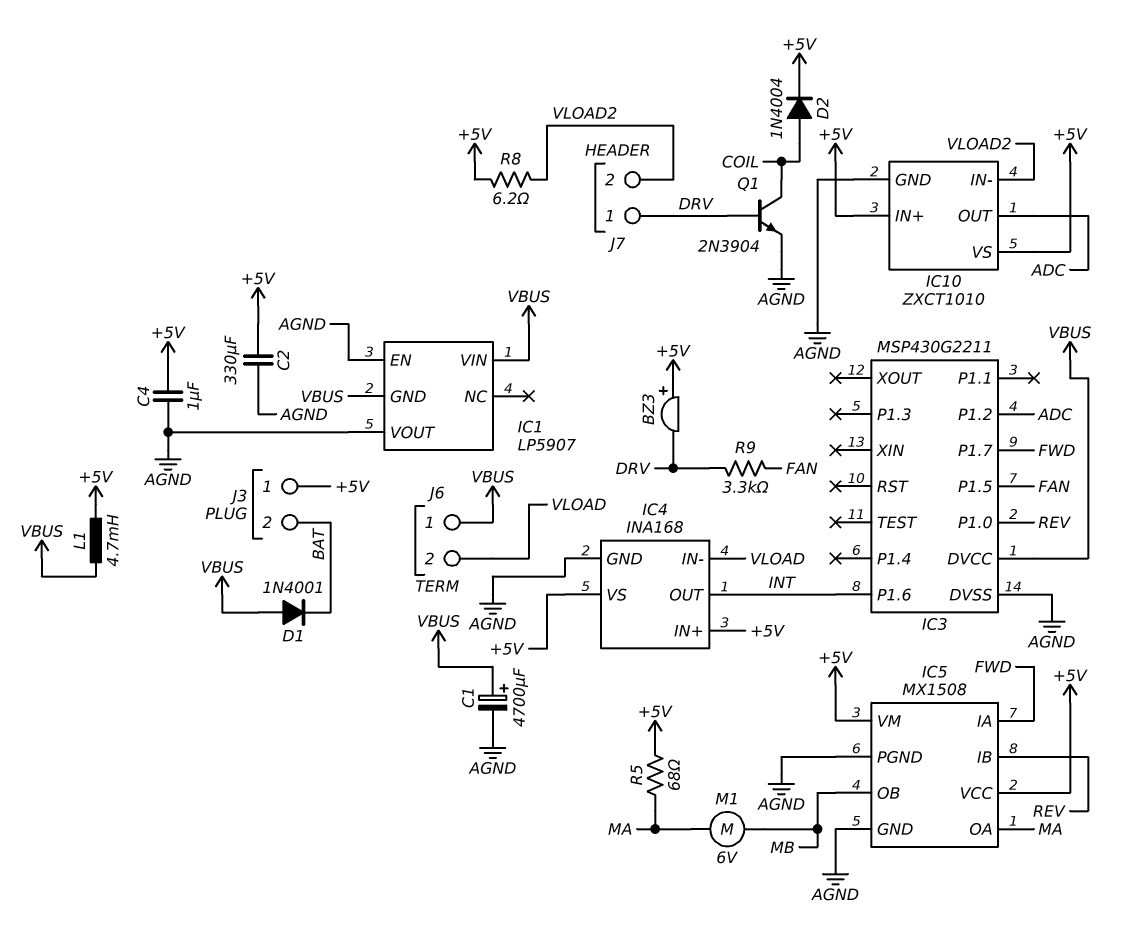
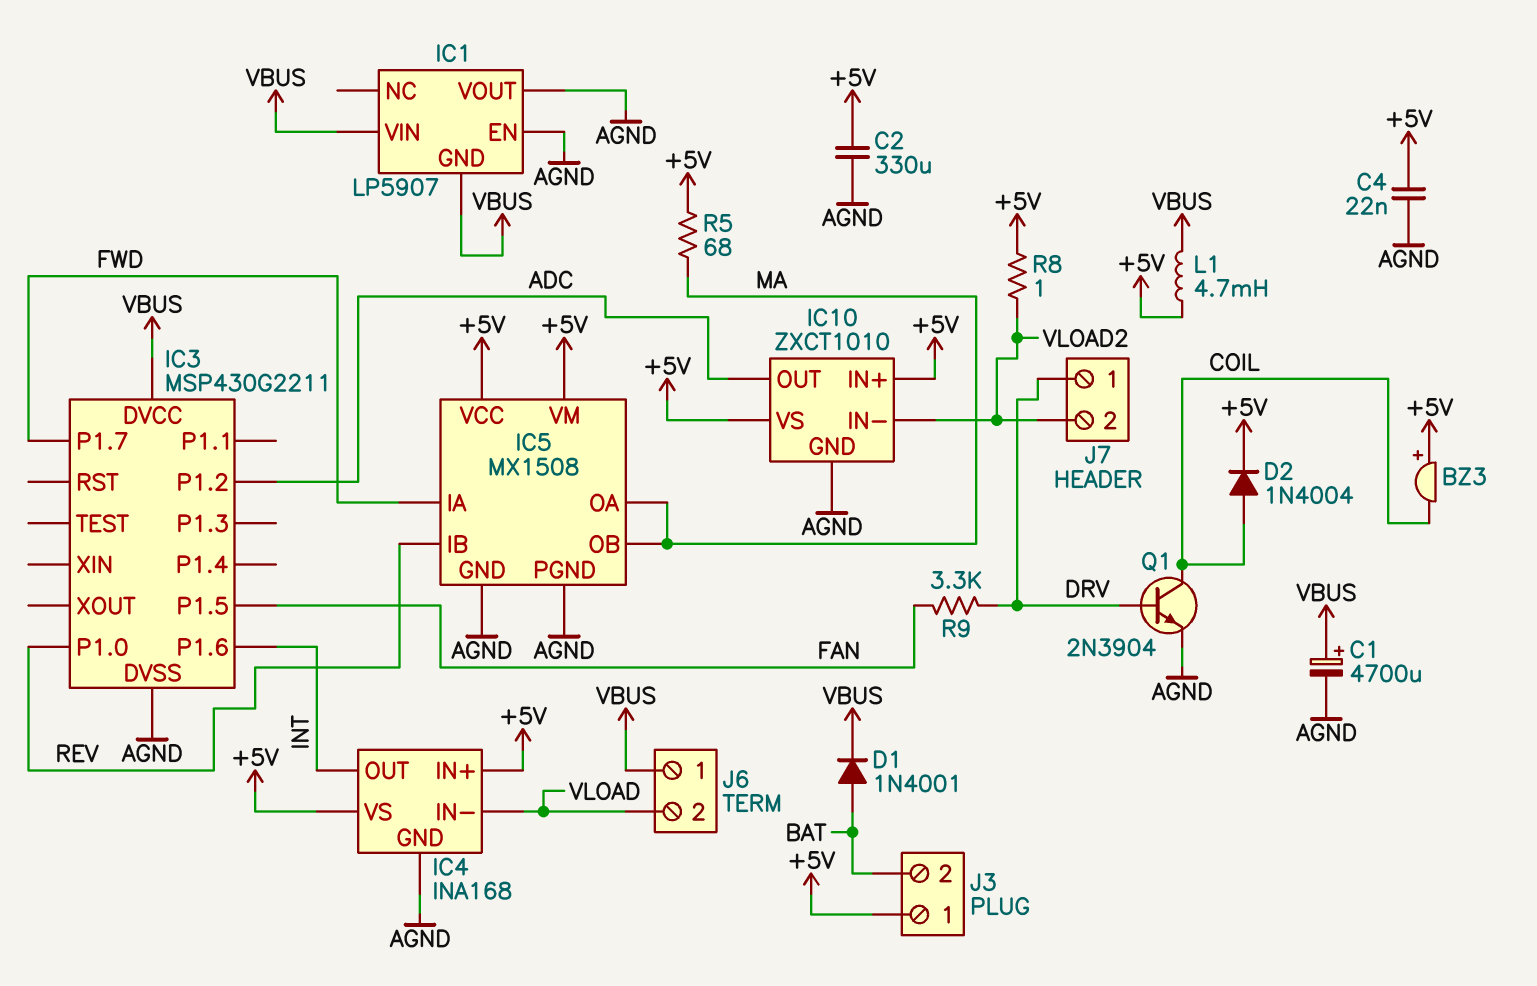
BZ3: buzzer (plus +5V, minus DRV) -> buzzer (plus +5V, minus COIL)
C4: 1uF (+5V, AGND) -> 22nF (+5V, AGND)
D1: diode 1N4001 (A VBUS, K BAT) -> diode 1N4001 (A BAT, K VBUS)
IC5 pin OB: MB -> MA
M1: motor 6V (MA, MB) -> none
R8: 6.2 (+5V, VLOAD2) -> 1 (+5V, VLOAD2)

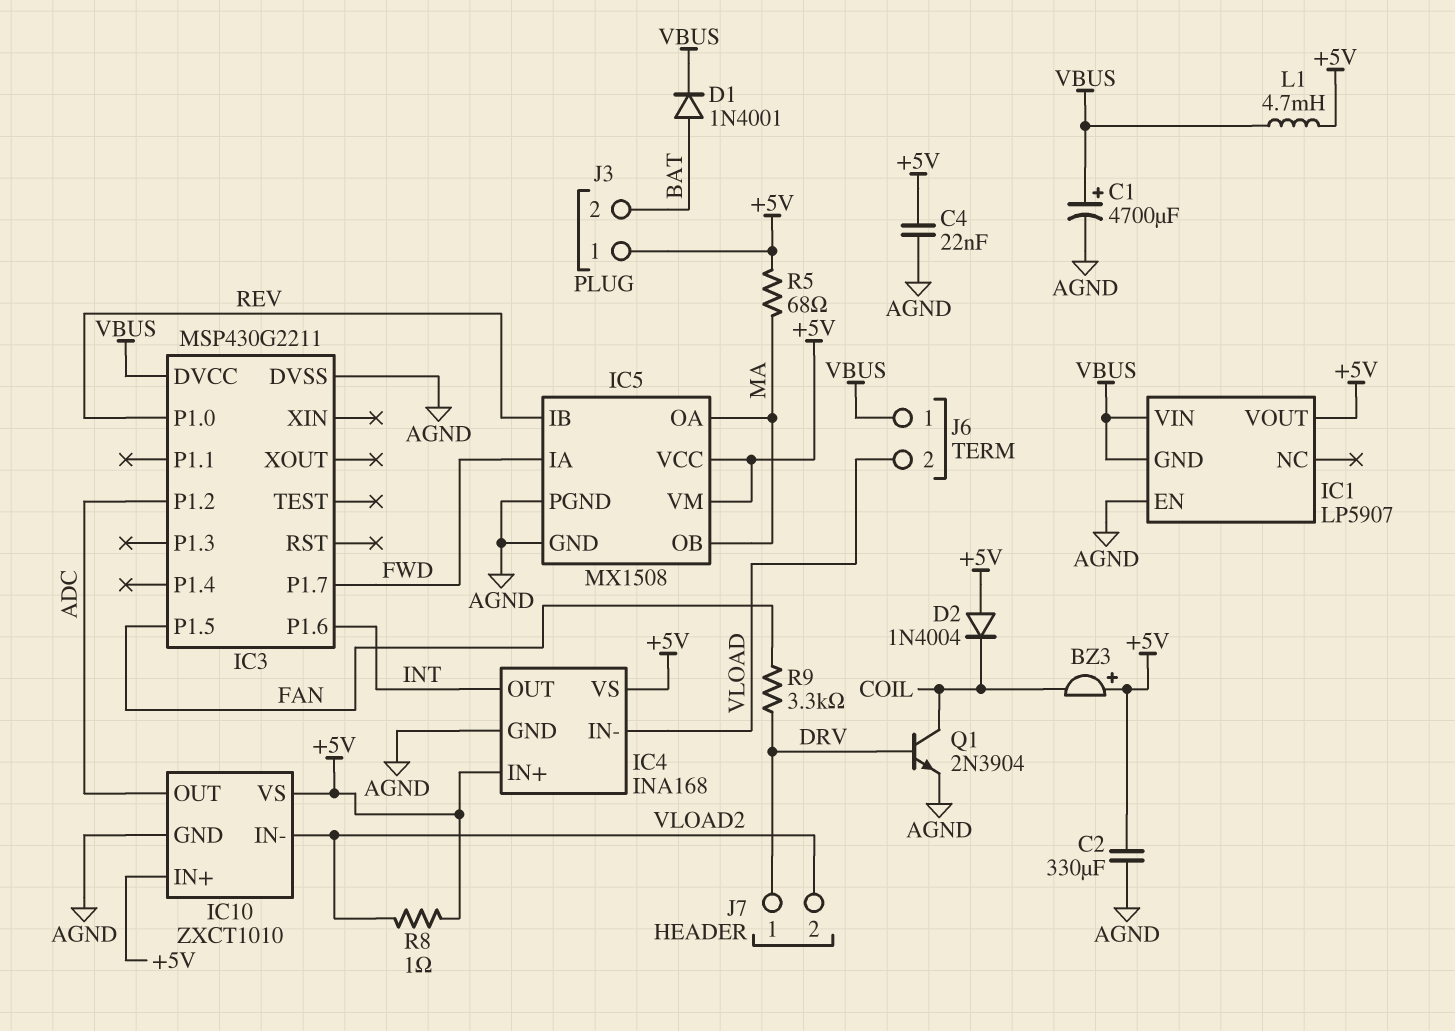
D2: diode 1N4004 (A COIL, K +5V) -> diode 1N4004 (A +5V, K COIL)
IC1 pin VOUT: AGND -> +5V

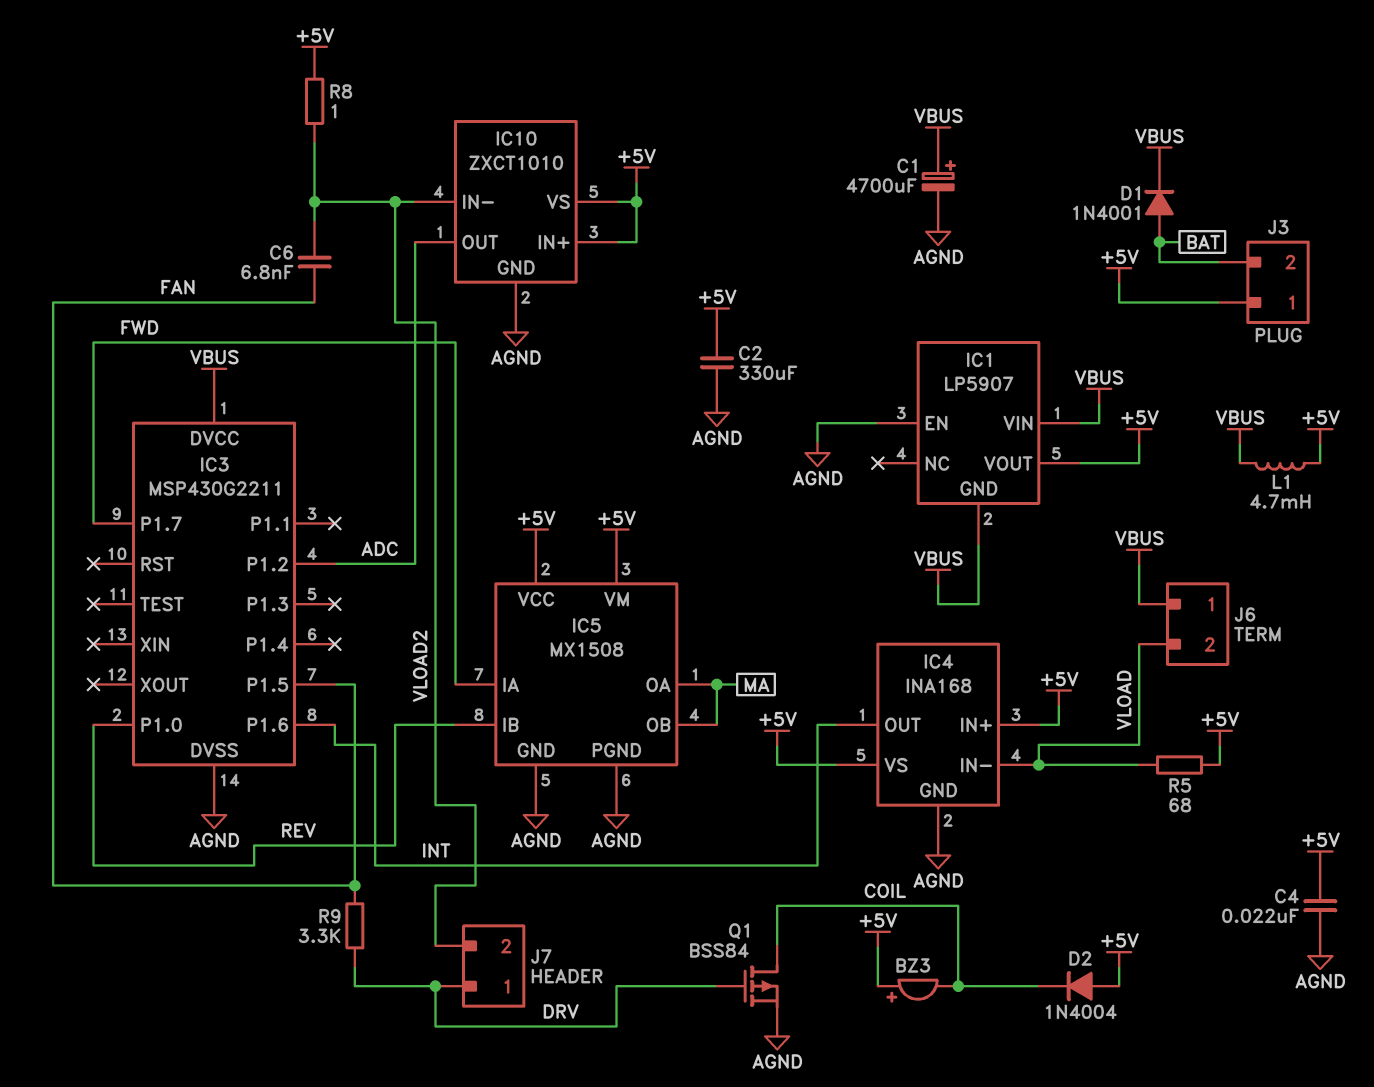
C6: none -> 6.8nF (FAN, VLOAD2)
Q1: NPN 2N3904 (B DRV, C COIL, E AGND) -> PMOS BSS84 (G DRV, D COIL, S AGND)
R5: 68 (+5V, MA) -> 68 (+5V, VLOAD)

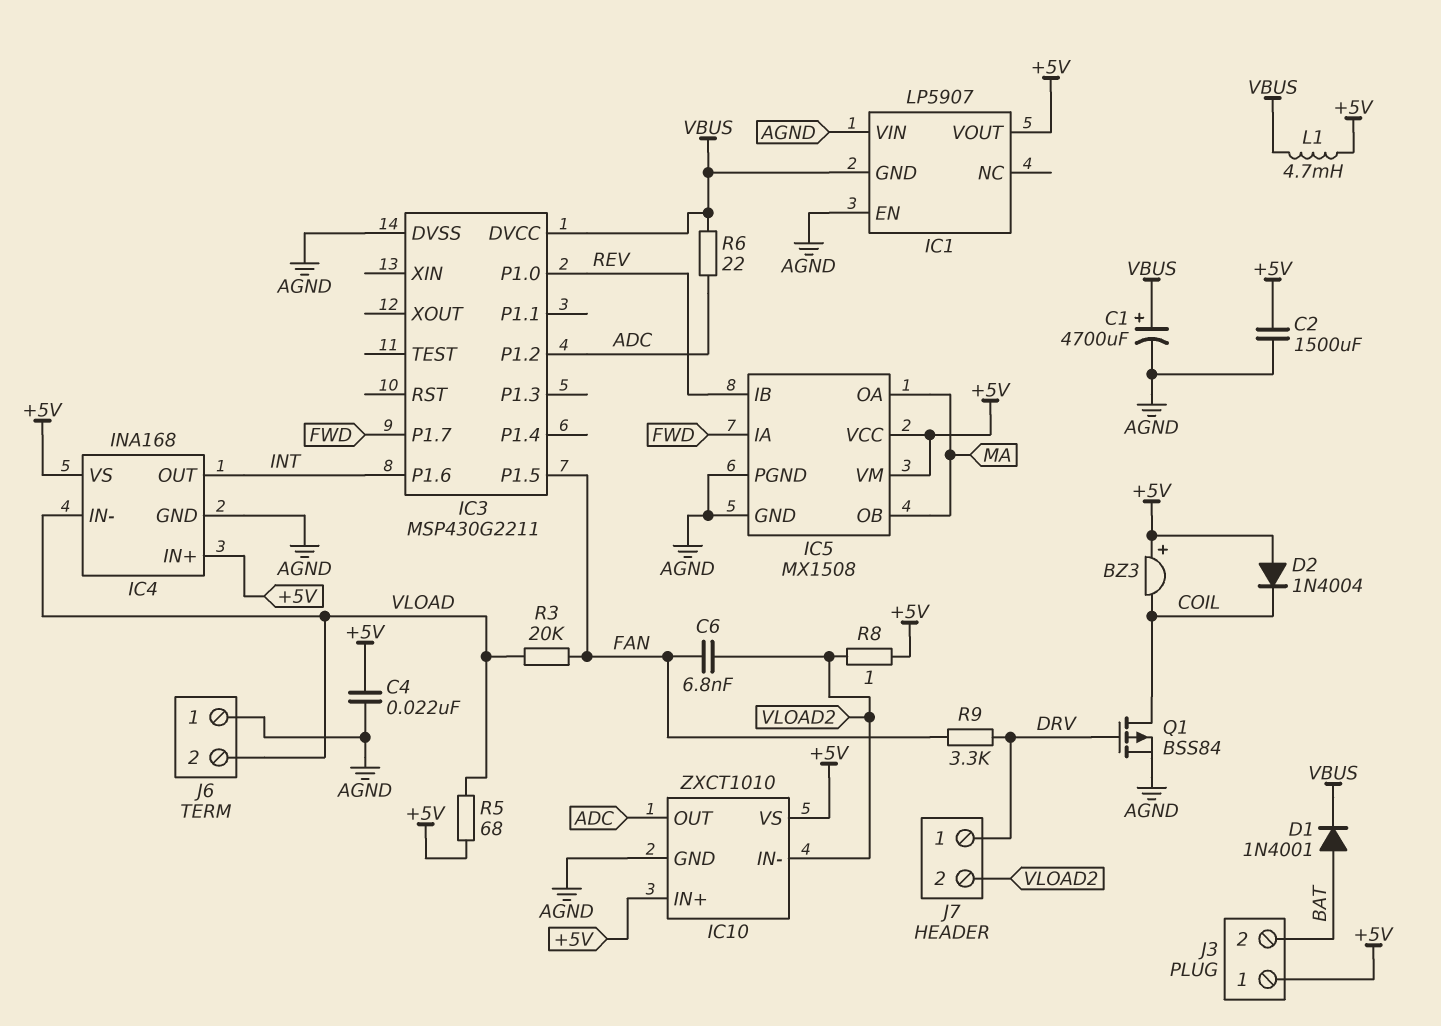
C2: 330uF (+5V, AGND) -> 1500uF (+5V, AGND)
IC1 pin VIN: VBUS -> AGND
J6 pin 1: VBUS -> AGND
R3: none -> 20k (FAN, VLOAD)
R6: none -> 22 (ADC, VBUS)

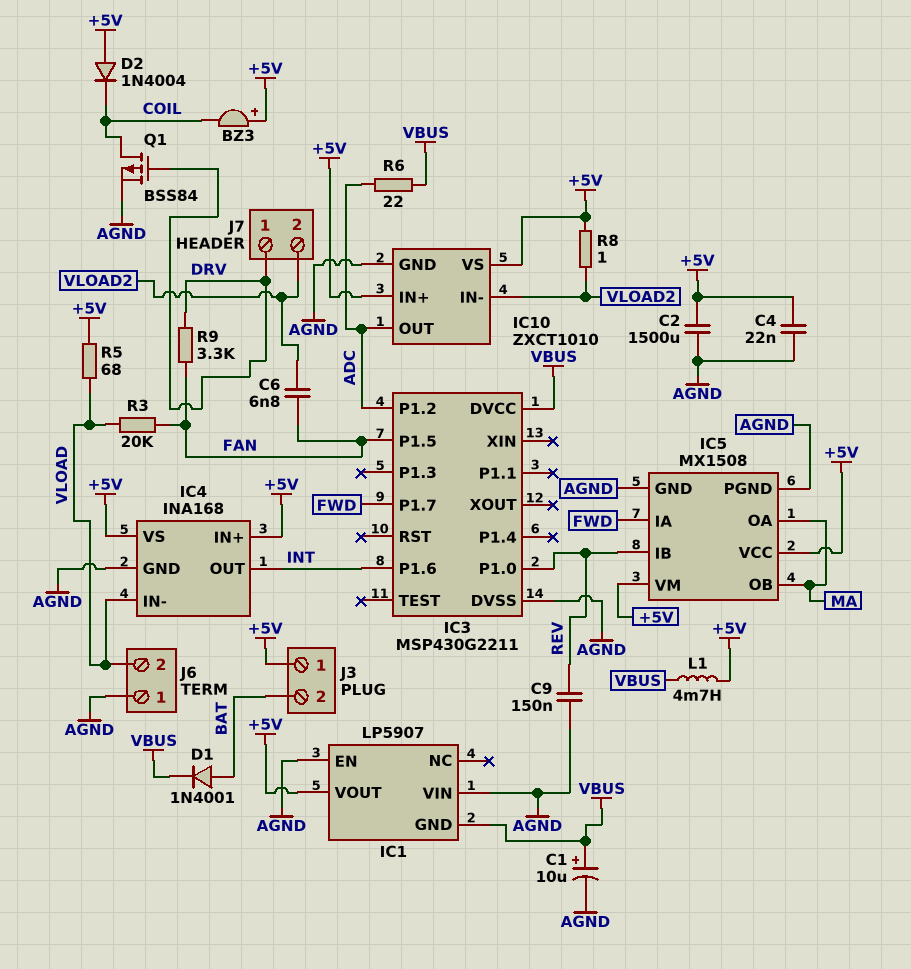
C1: 4700uF (plus VBUS, minus AGND) -> 10uF (plus VBUS, minus AGND)
C9: none -> 150nF (AGND, REV)

